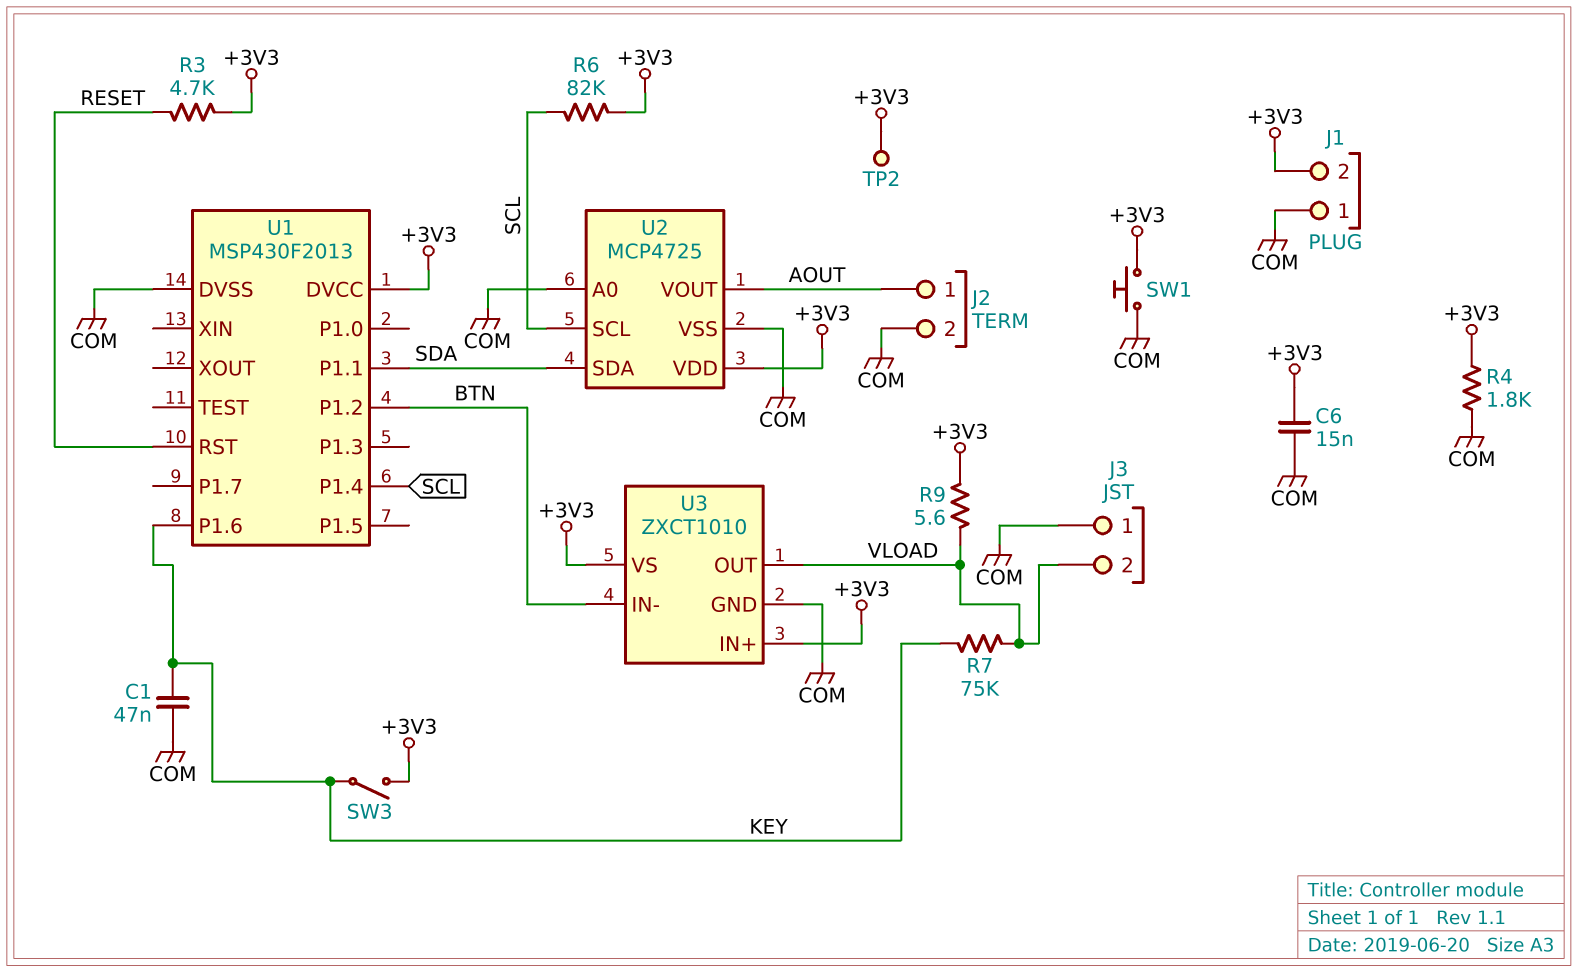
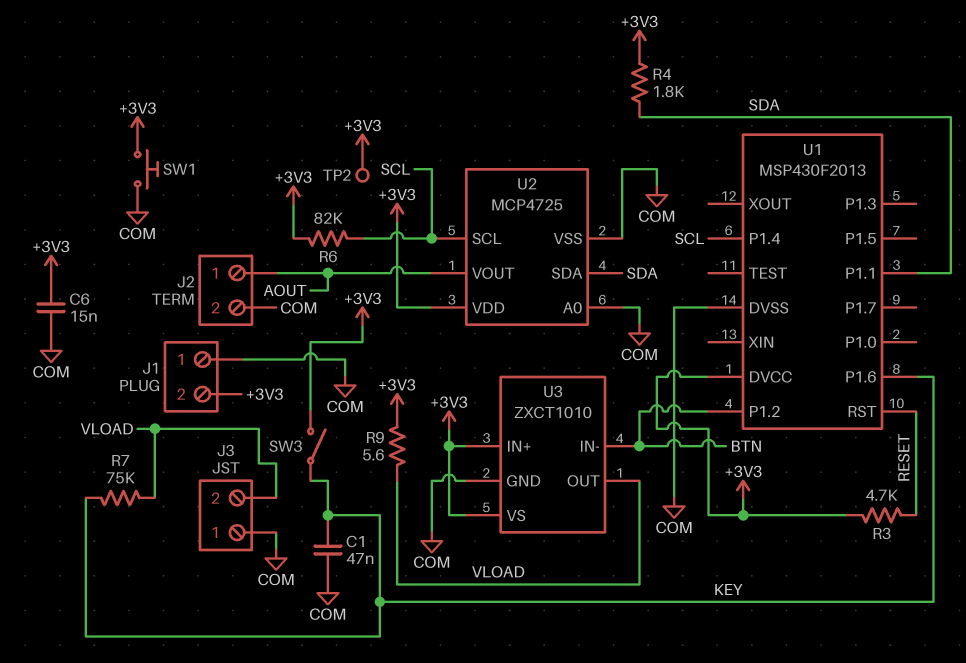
R4: 1.8k (+3V3, COM) -> 1.8k (+3V3, SDA)

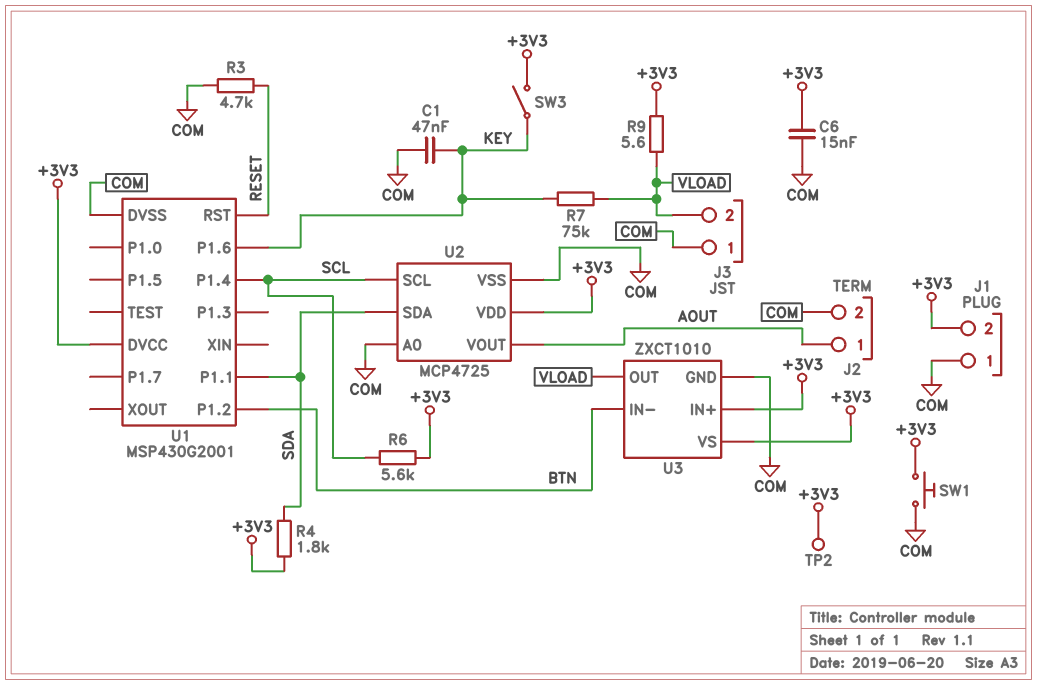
R3: 4.7k (+3V3, RESET) -> 4.7k (COM, RESET)
R6: 82k (+3V3, SCL) -> 5.6k (+3V3, SCL)
U1: MSP430F2013 -> MSP430G2001

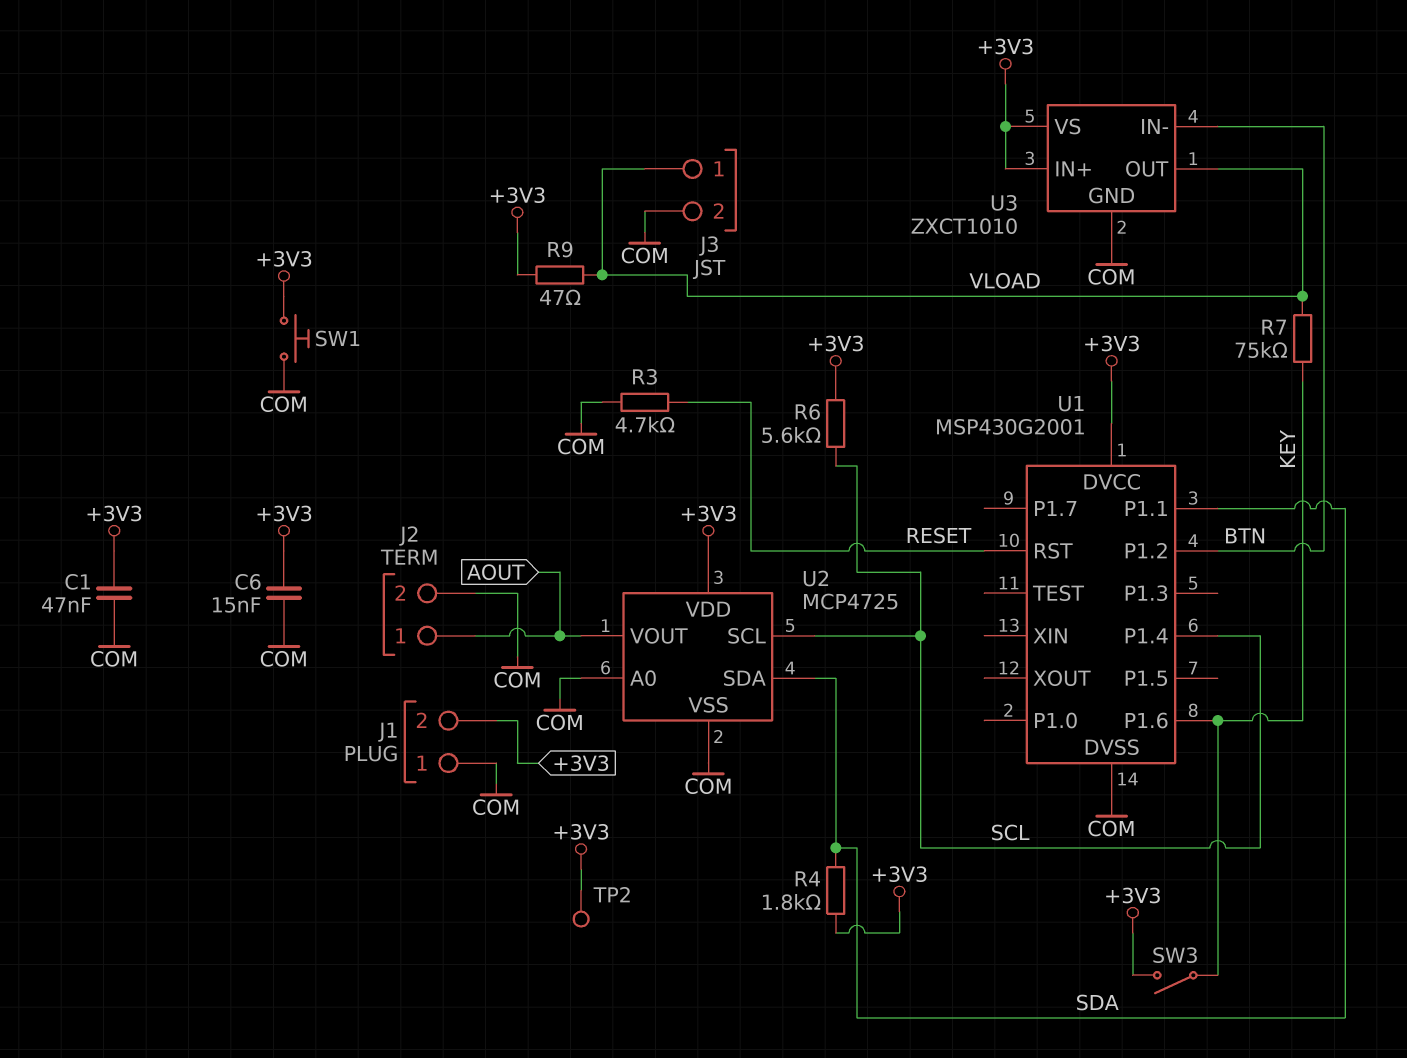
C1: 47nF (COM, KEY) -> 47nF (+3V3, COM)
J3 pin 1: COM -> VLOAD
J3 pin 2: VLOAD -> COM
R9: 5.6 (+3V3, VLOAD) -> 47 (+3V3, VLOAD)

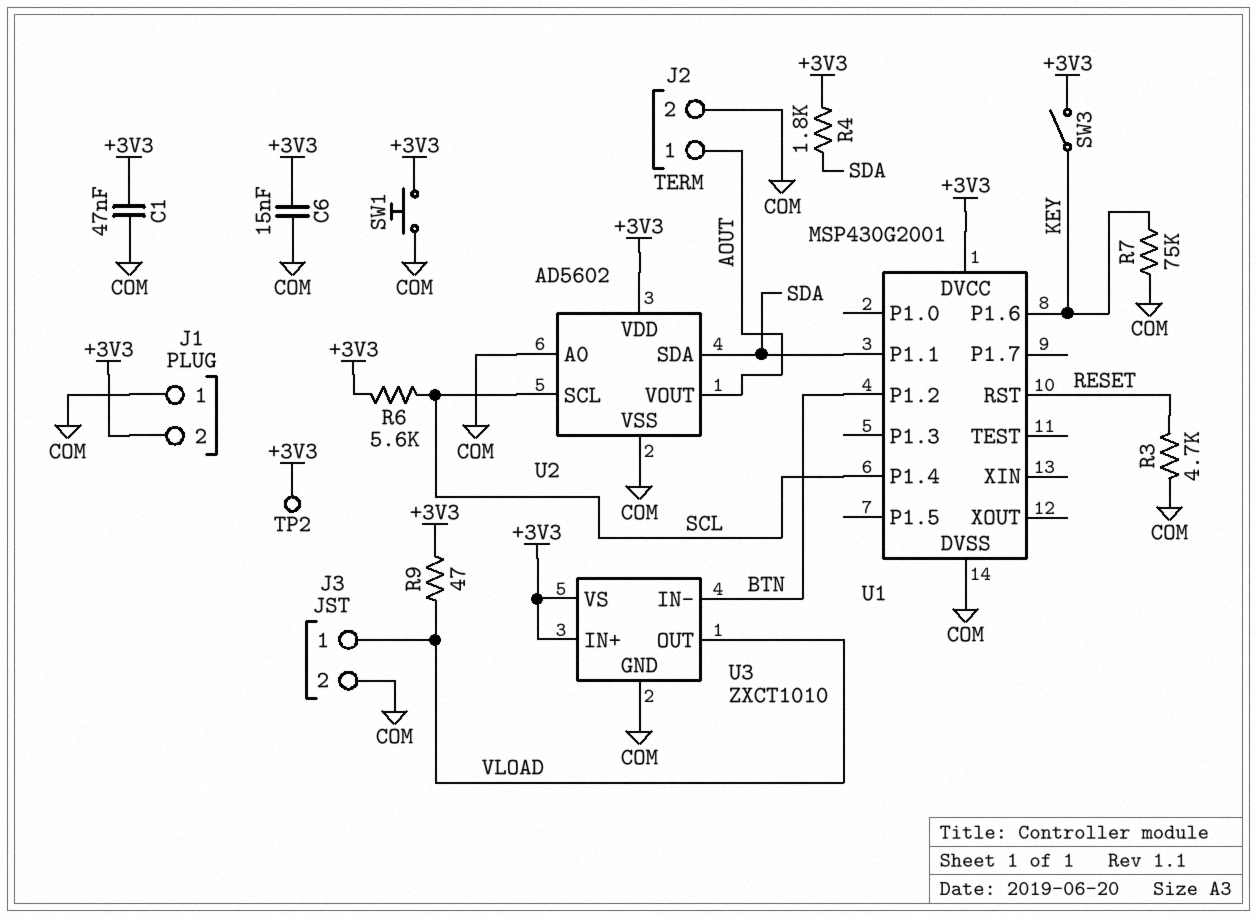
R7: 75k (KEY, VLOAD) -> 75k (COM, KEY)
U2: MCP4725 -> AD5602

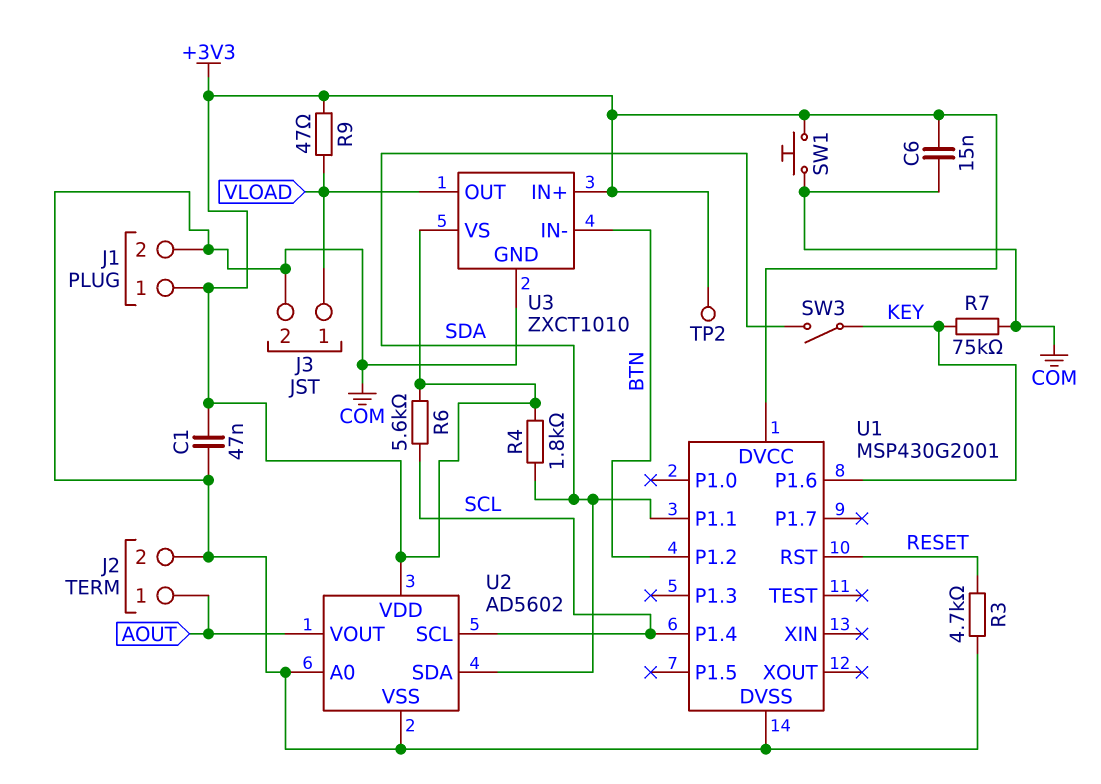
J1 pin 1: COM -> +3V3
J1 pin 2: +3V3 -> COM
SW3: switch (+3V3, KEY) -> switch (KEY, SDA)

